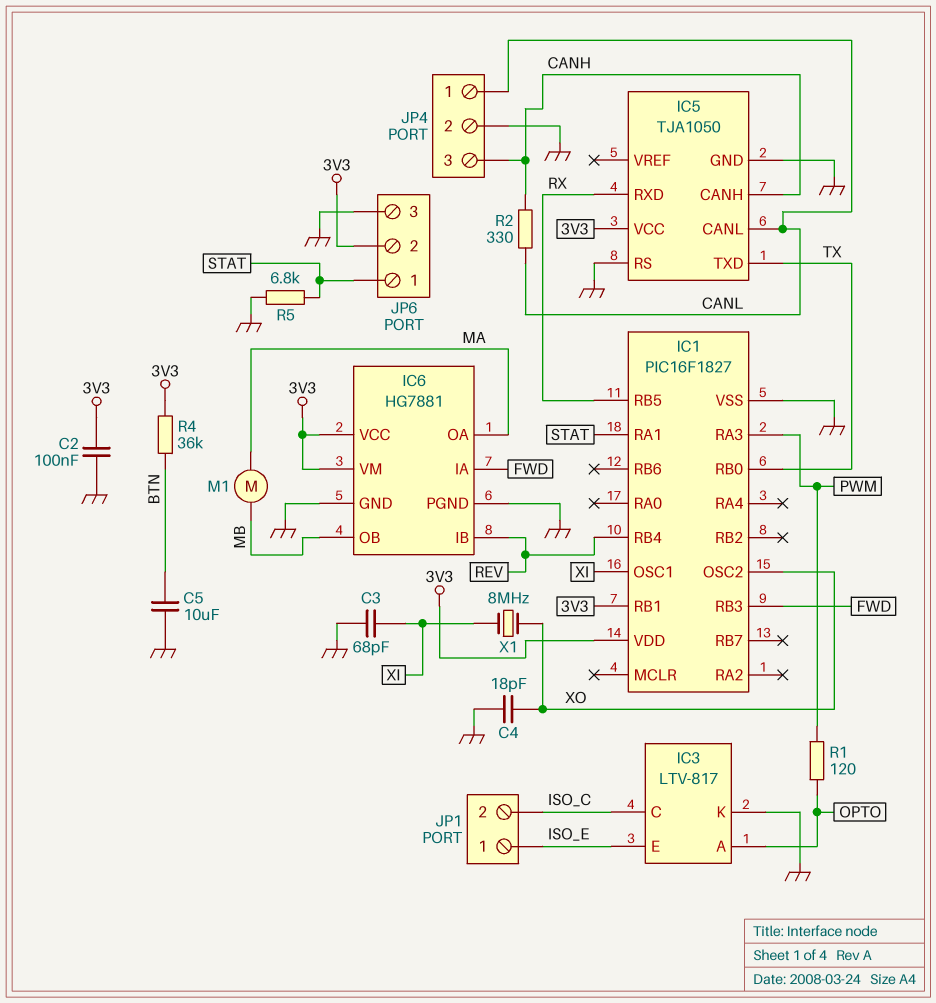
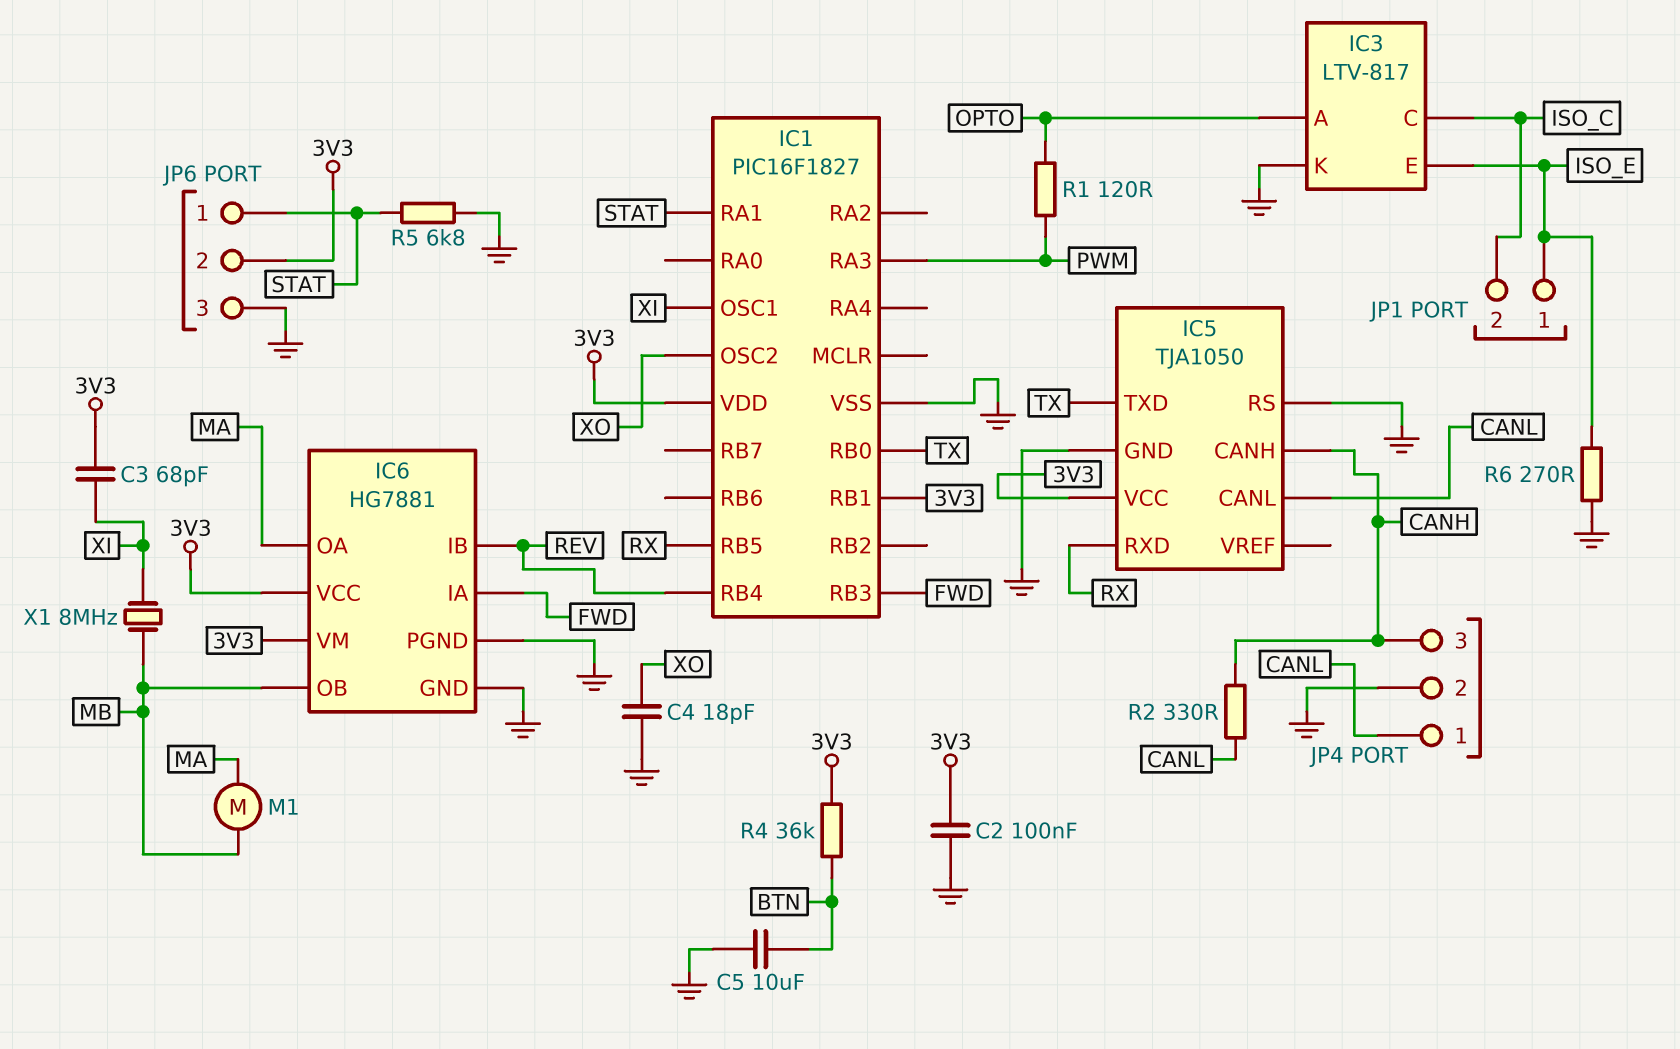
C3: 68pF (GND, XI) -> 68pF (3V3, XI)
R6: none -> 270 (GND, ISO_E)
X1: 8MHz (XI, XO) -> 8MHz (MB, XI)

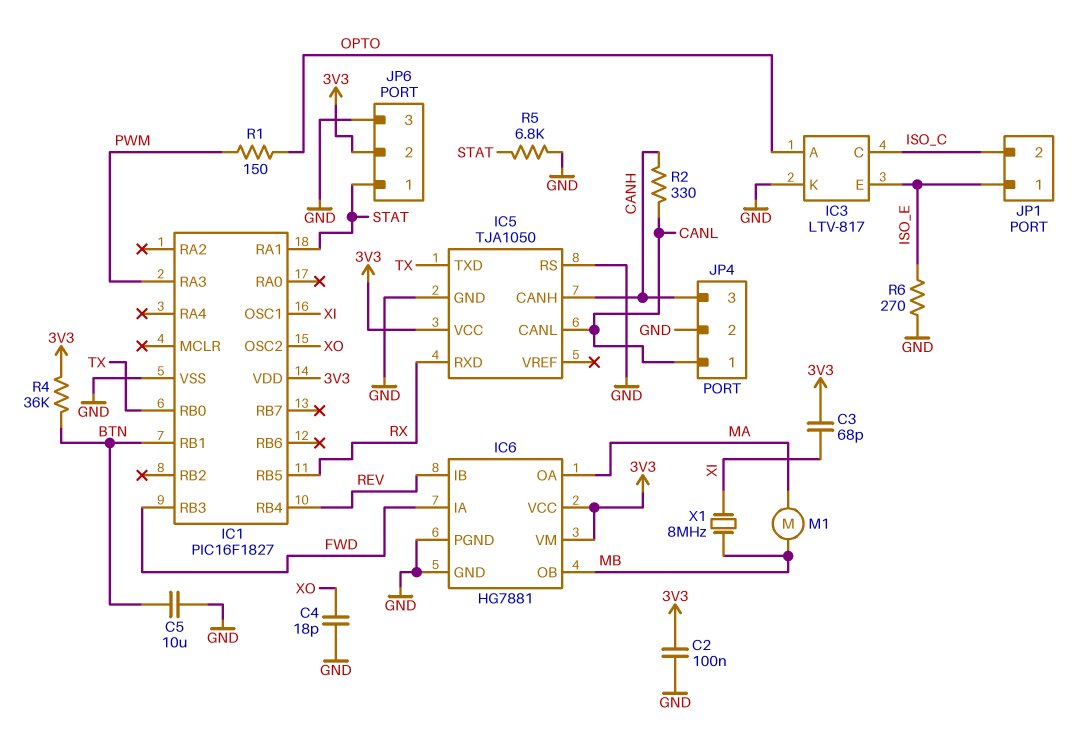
IC1 pin RB1: 3V3 -> BTN
R1: 120 (OPTO, PWM) -> 150 (OPTO, PWM)

